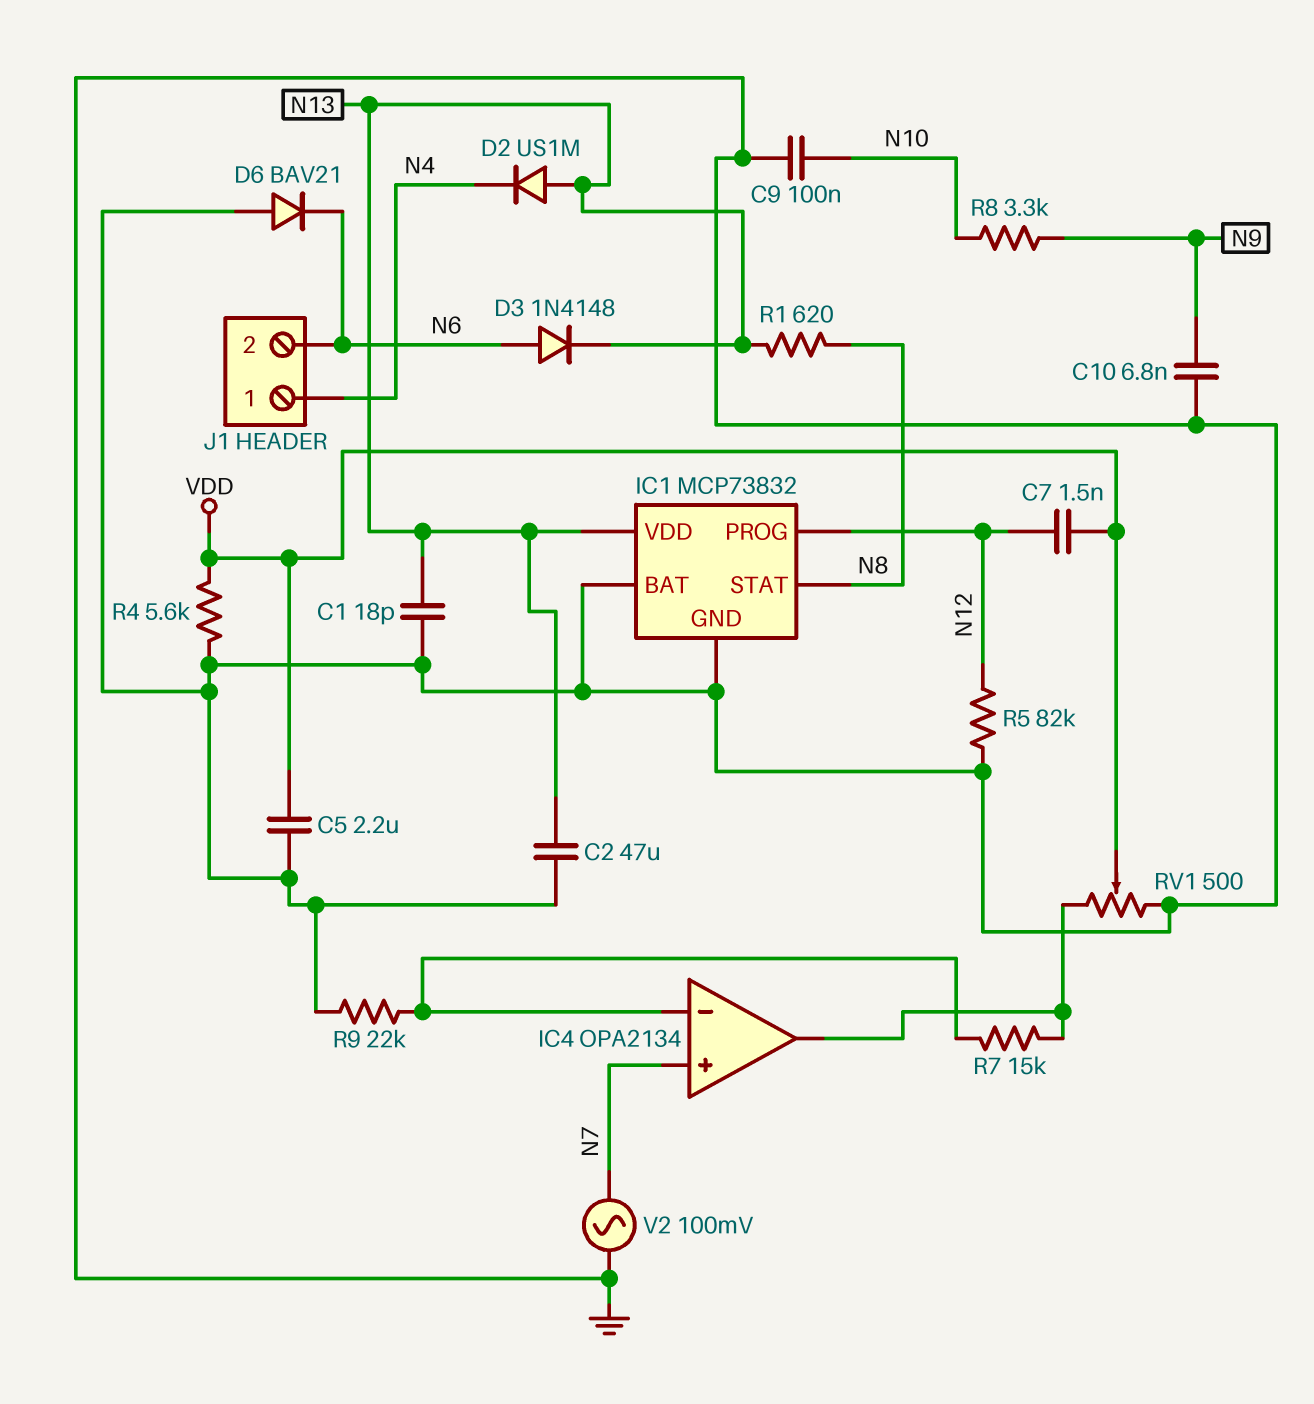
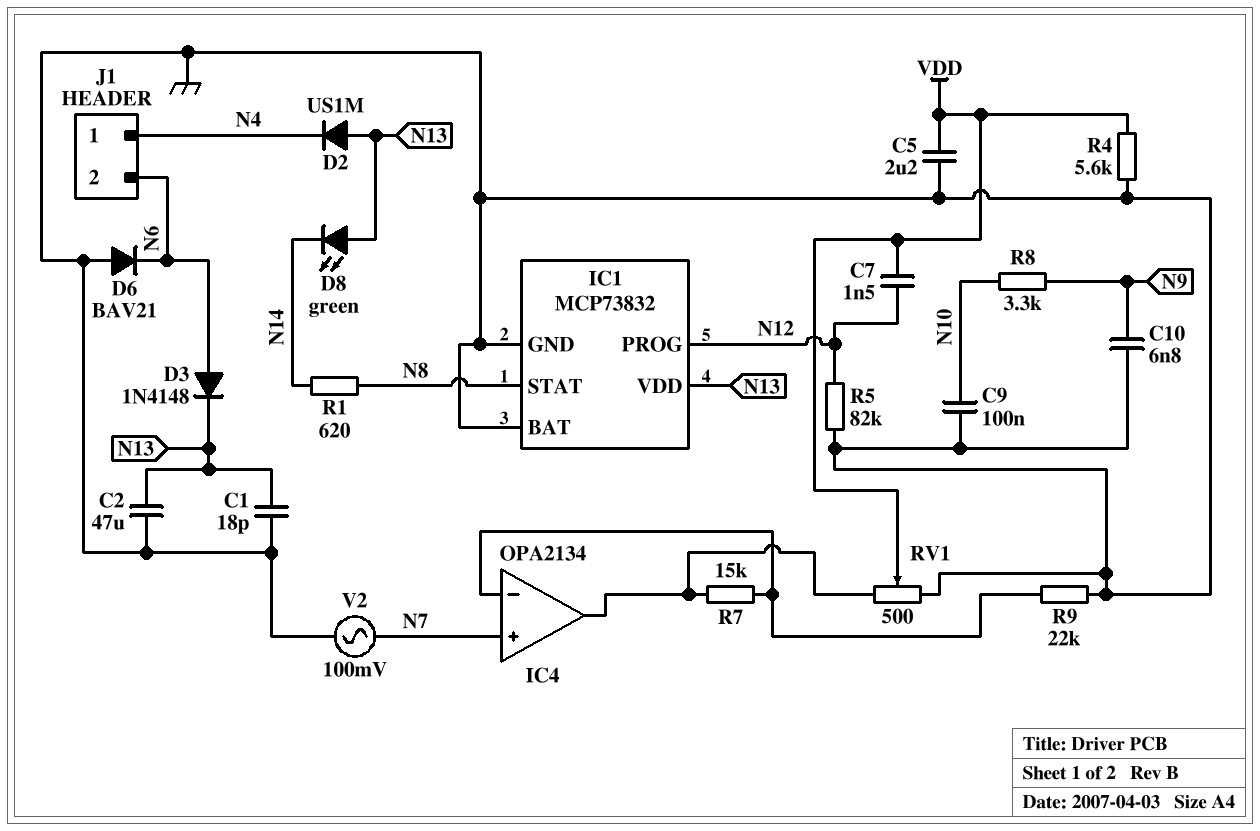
D8: none -> LED green (A N13, K N14)
R1: 620 (N8, N13) -> 620 (N8, N14)

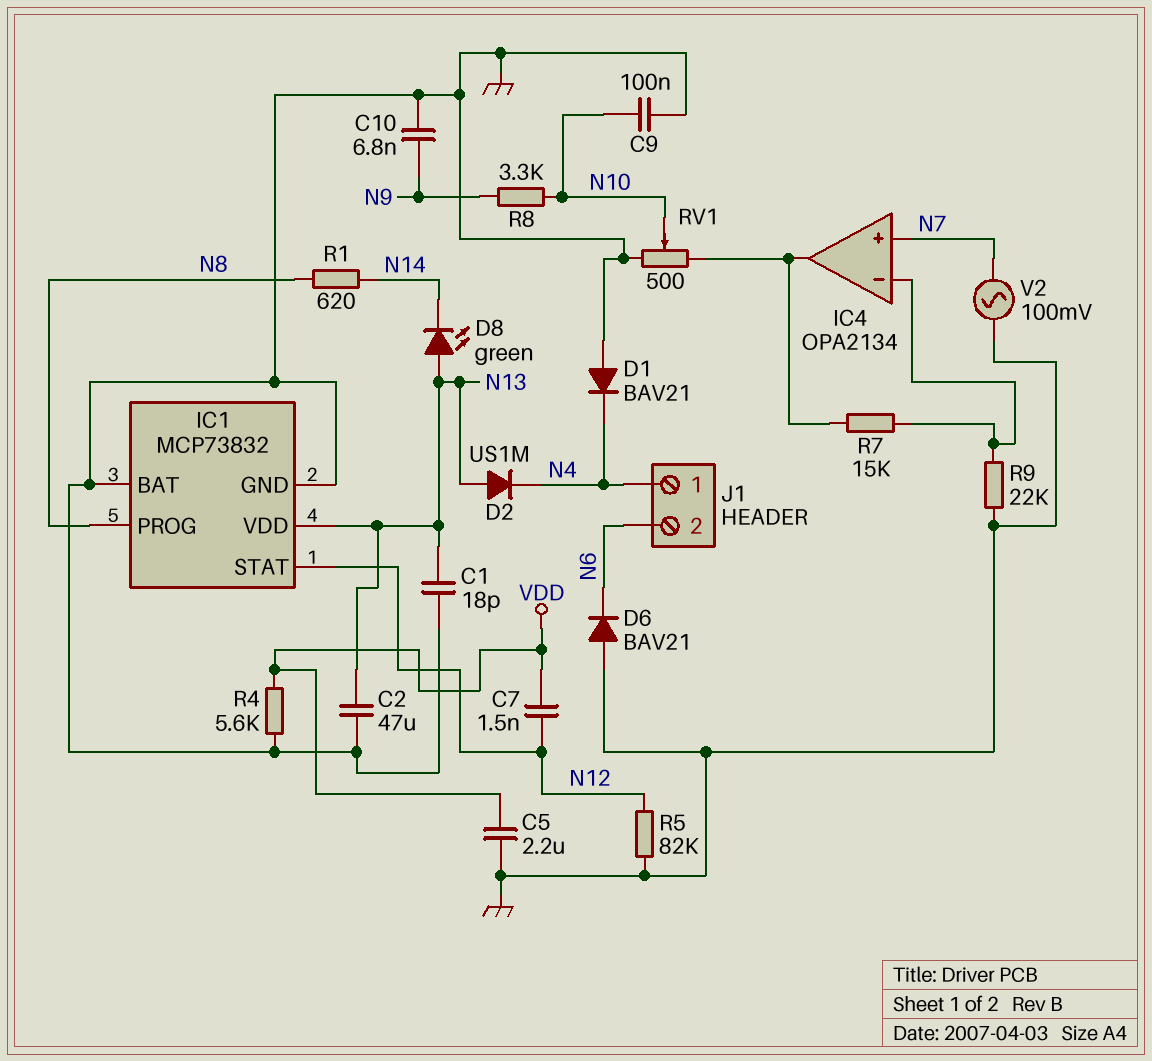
D1: none -> diode BAV21 (A GND, K N4)
D3: diode 1N4148 (A N6, K N13) -> none
IC1 pin PROG: N12 -> N8
IC1 pin STAT: N8 -> N12
RV1: 500 (GND, IC4/out, wiper VDD) -> 500 (GND, IC4/out, wiper N10)

